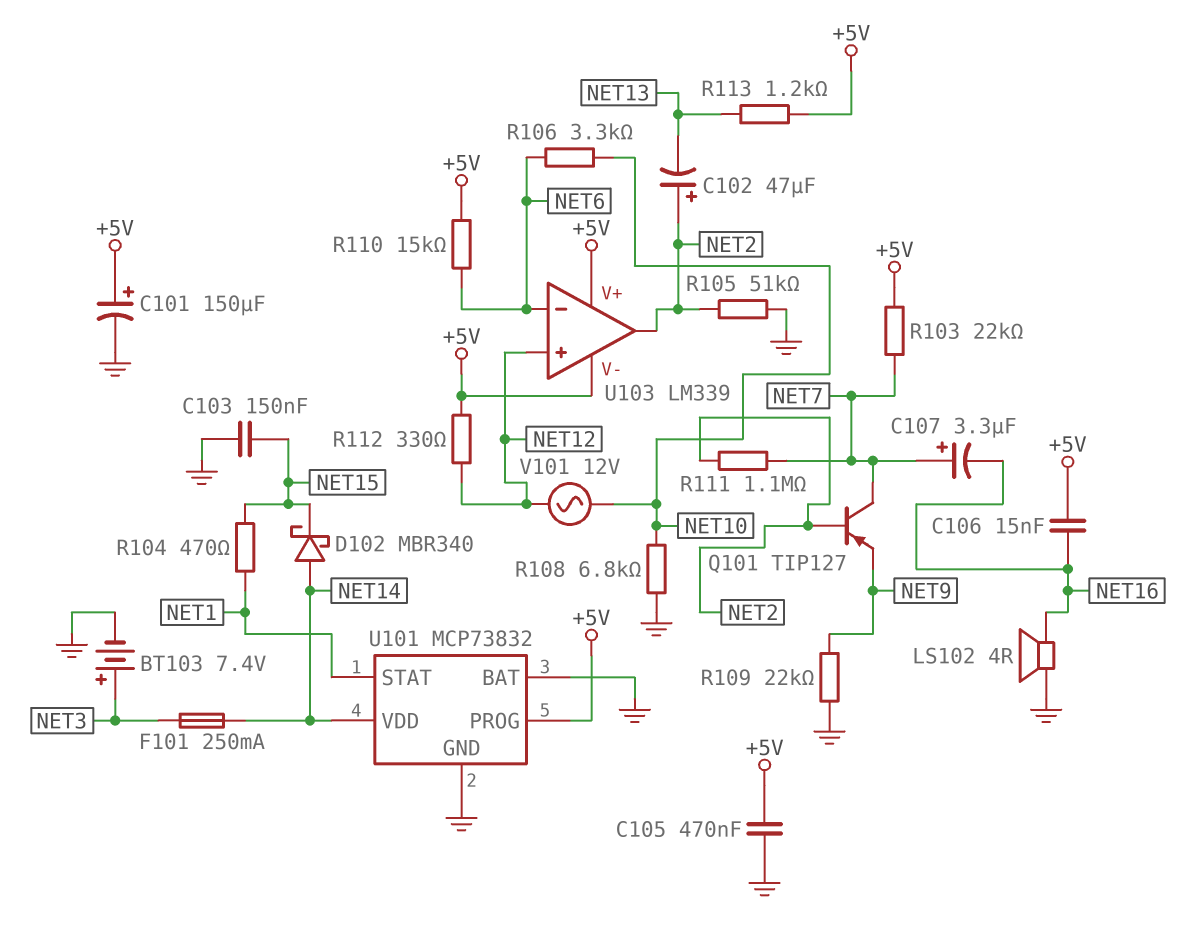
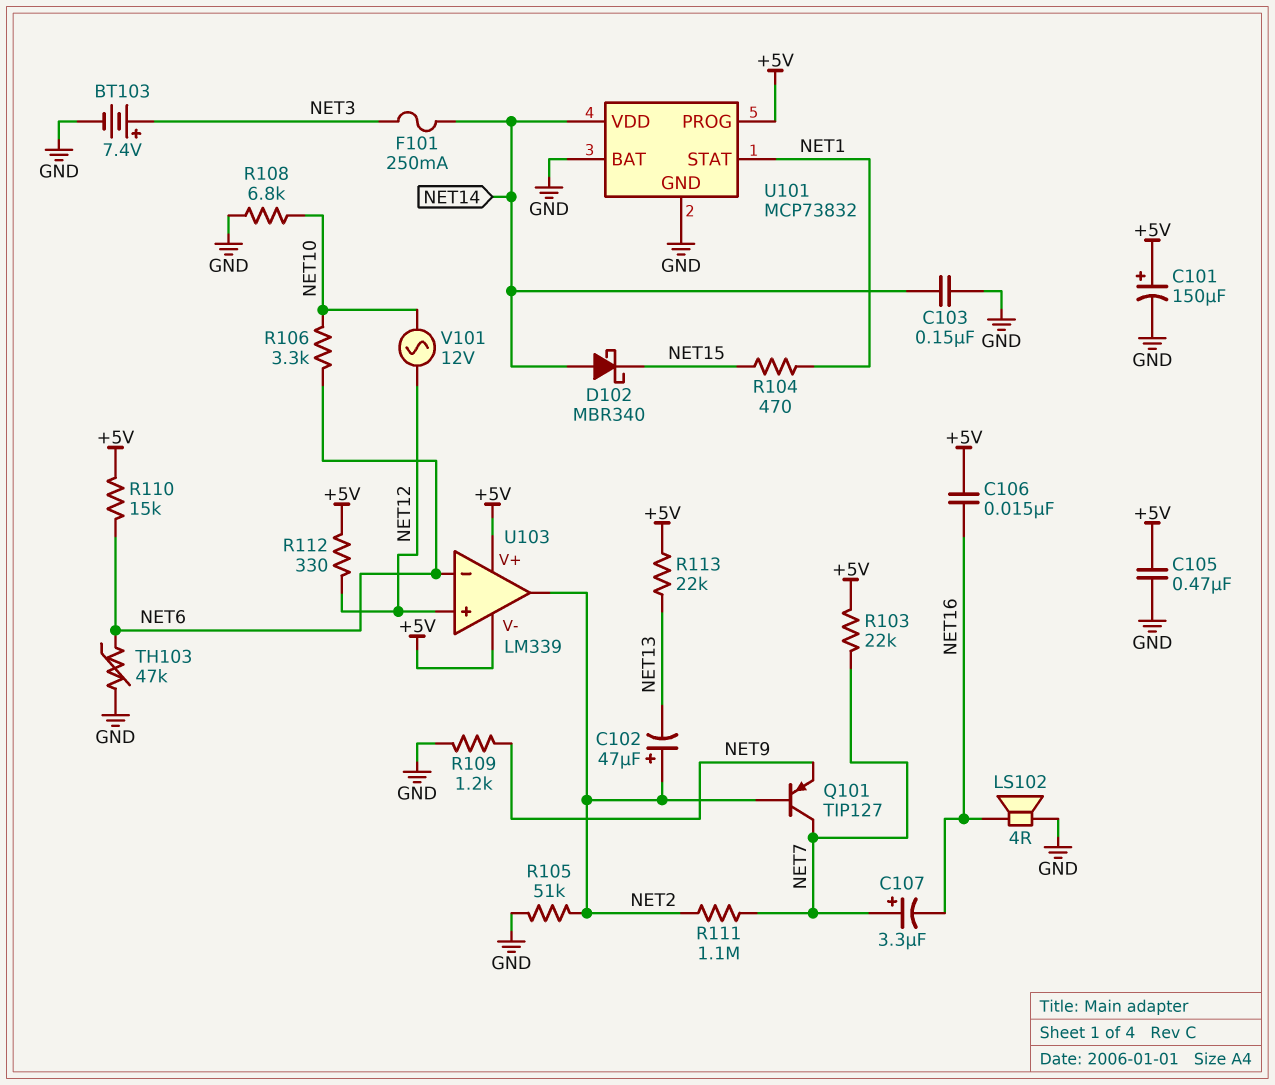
C103: 150nF (GND, NET15) -> 150nF (GND, NET14)
R109: 22k (GND, NET9) -> 1.2k (GND, NET9)
R113: 1.2k (+5V, NET13) -> 22k (+5V, NET13)
TH103: none -> 47k (GND, NET6)

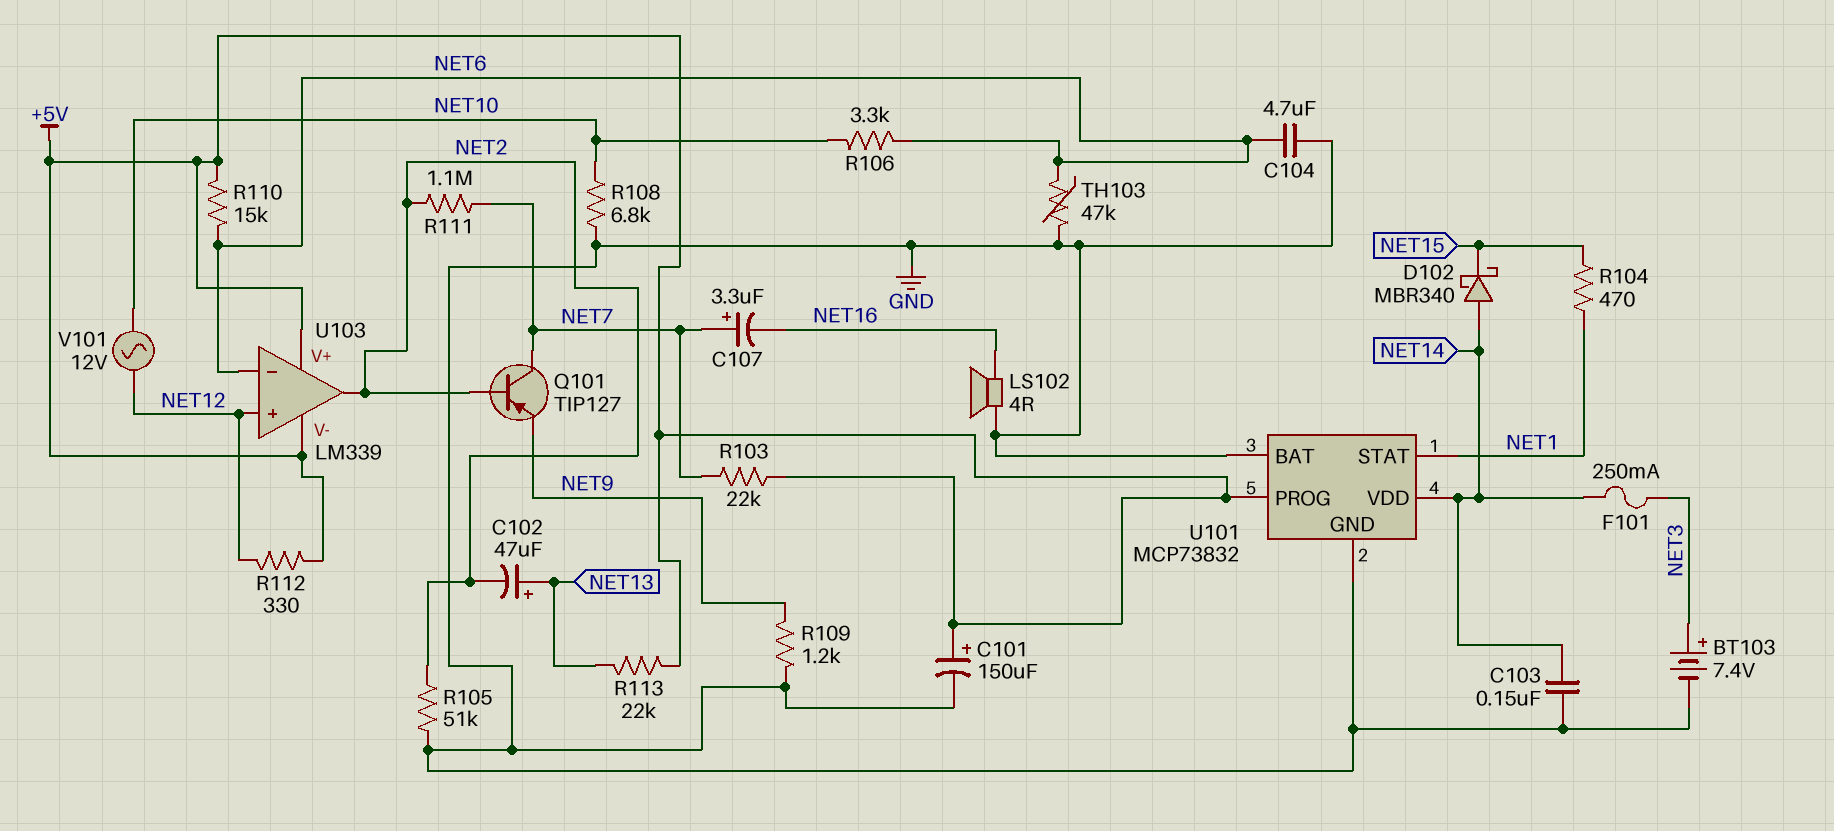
C102: 47uF (plus NET2, minus NET13) -> 47uF (plus NET13, minus NET2)
C104: none -> 4.7uF (GND, NET6)
C105: 470nF (+5V, GND) -> none
C106: 15nF (+5V, NET16) -> none

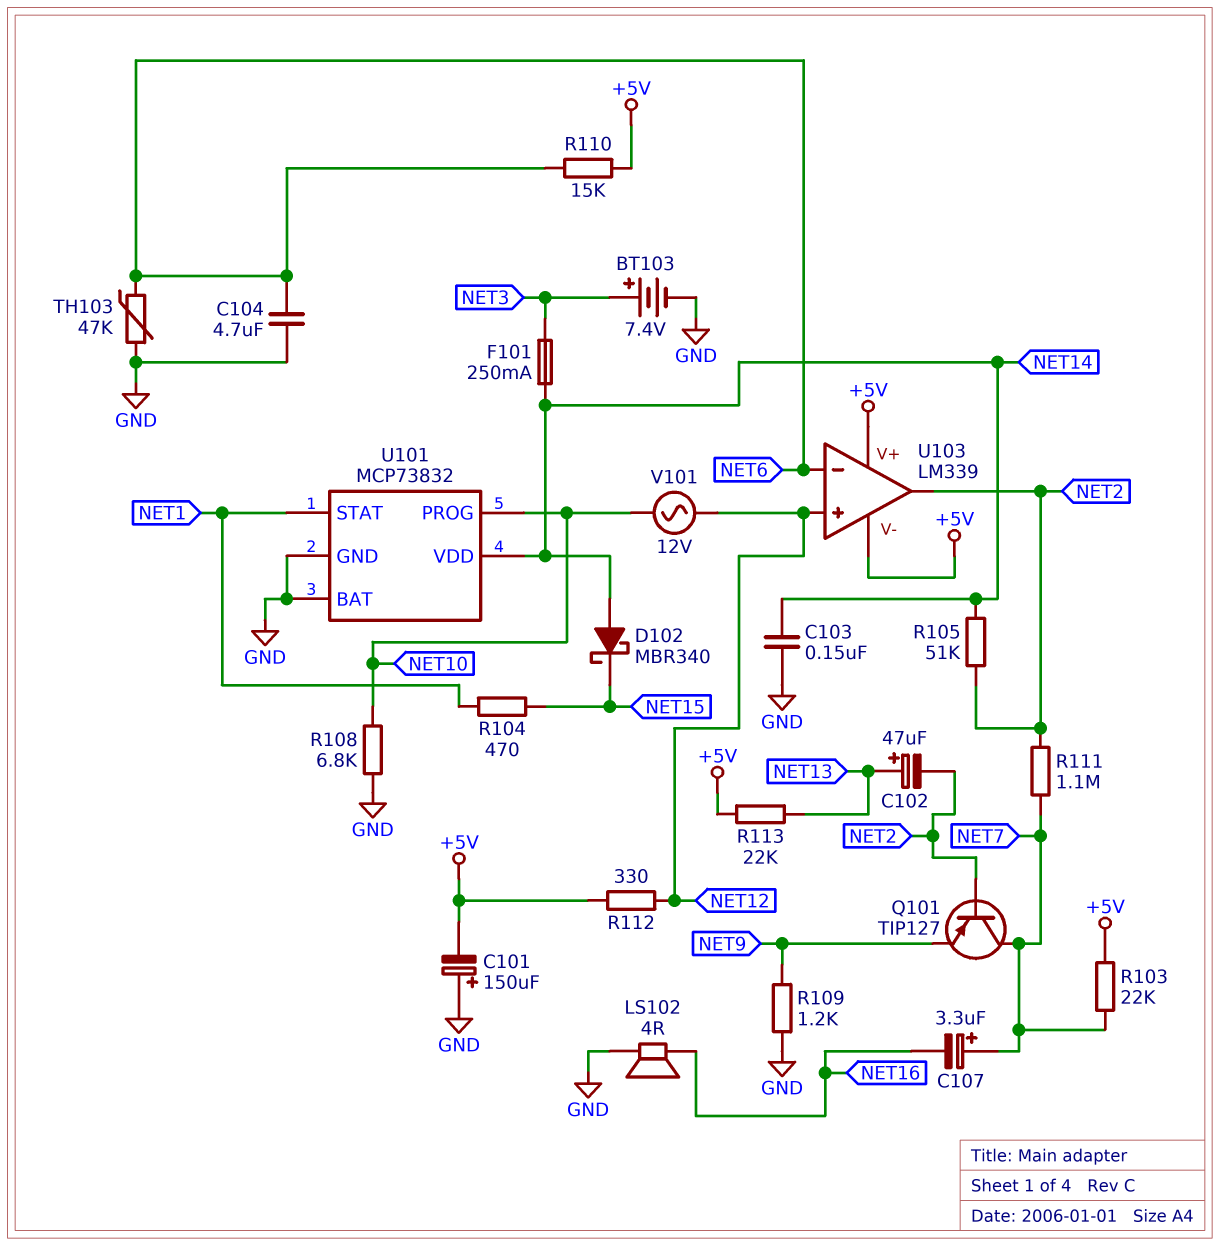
C101: 150uF (plus +5V, minus GND) -> 150uF (plus GND, minus +5V)
R105: 51k (GND, NET2) -> 51k (NET2, NET14)
R106: 3.3k (NET6, NET10) -> none
U101 pin PROG: +5V -> NET10

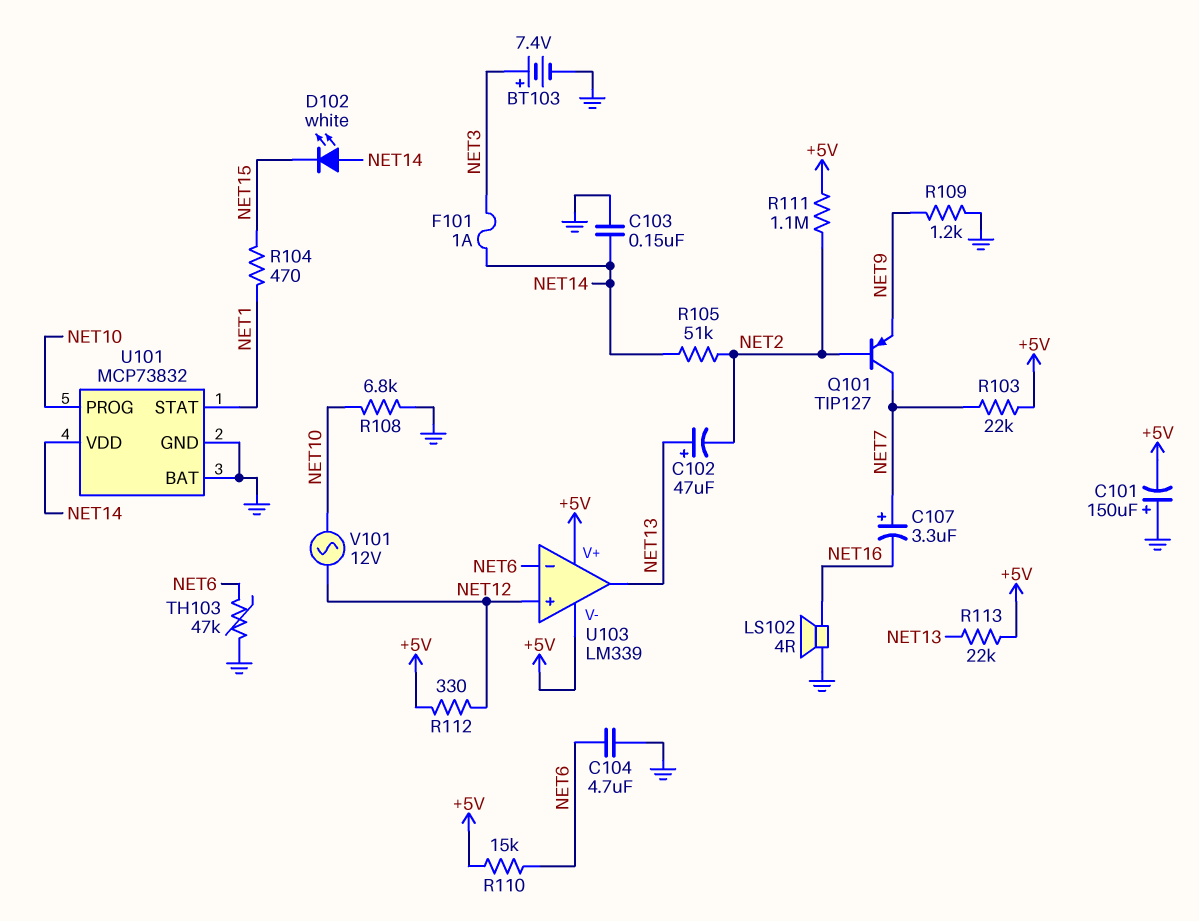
D102: schottky MBR340 (A NET14, K NET15) -> LED white (A NET14, K NET15)
F101: 250mA (NET3, NET14) -> 1A (NET3, NET14)
R111: 1.1M (NET2, NET7) -> 1.1M (+5V, NET2)
U103 pin out: NET2 -> NET13

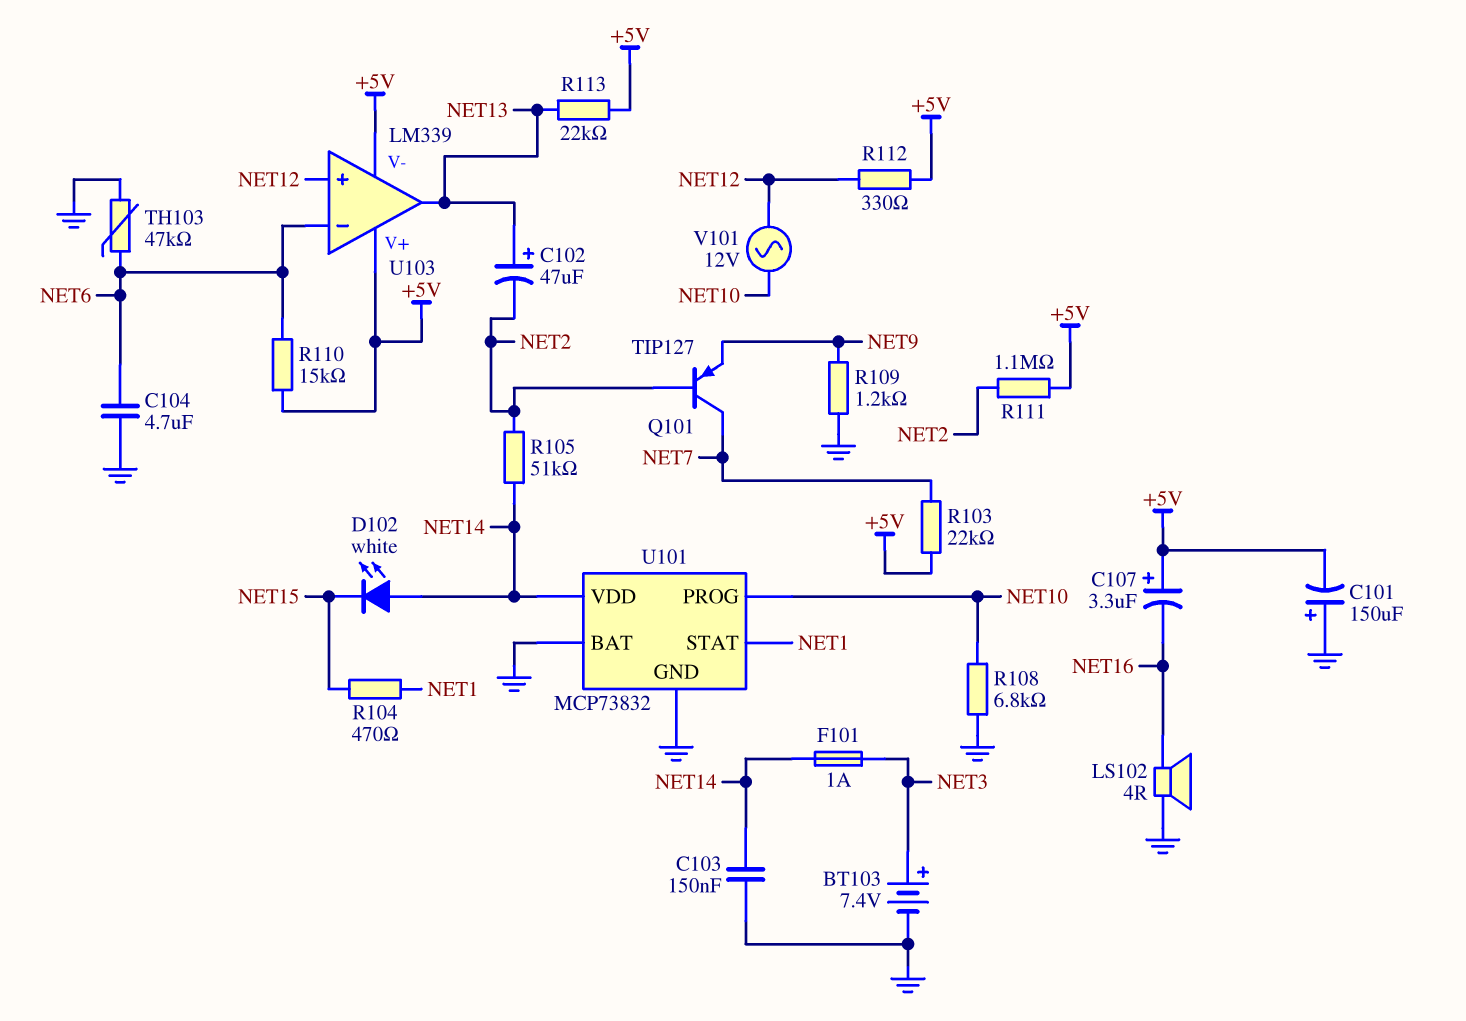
C107: 3.3uF (plus NET7, minus NET16) -> 3.3uF (plus +5V, minus NET16)

